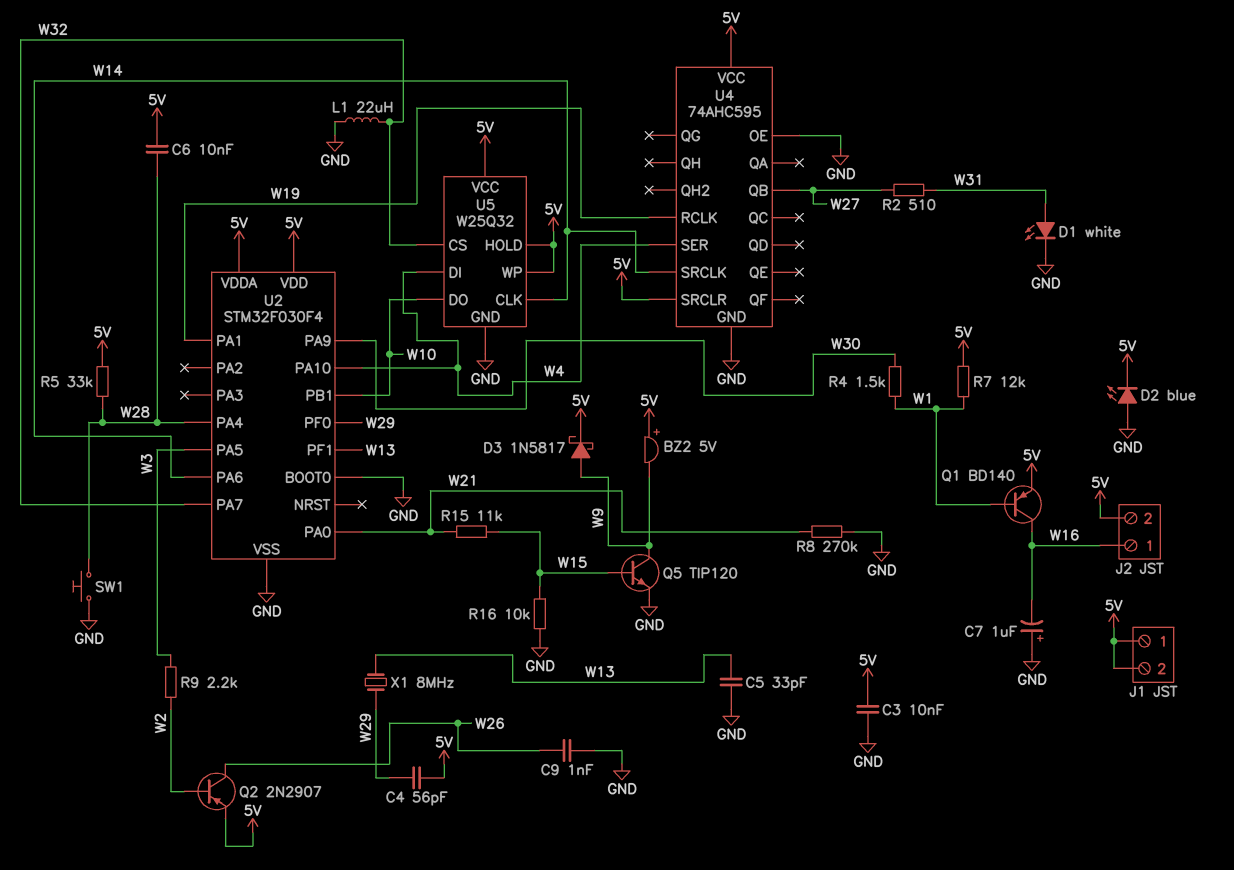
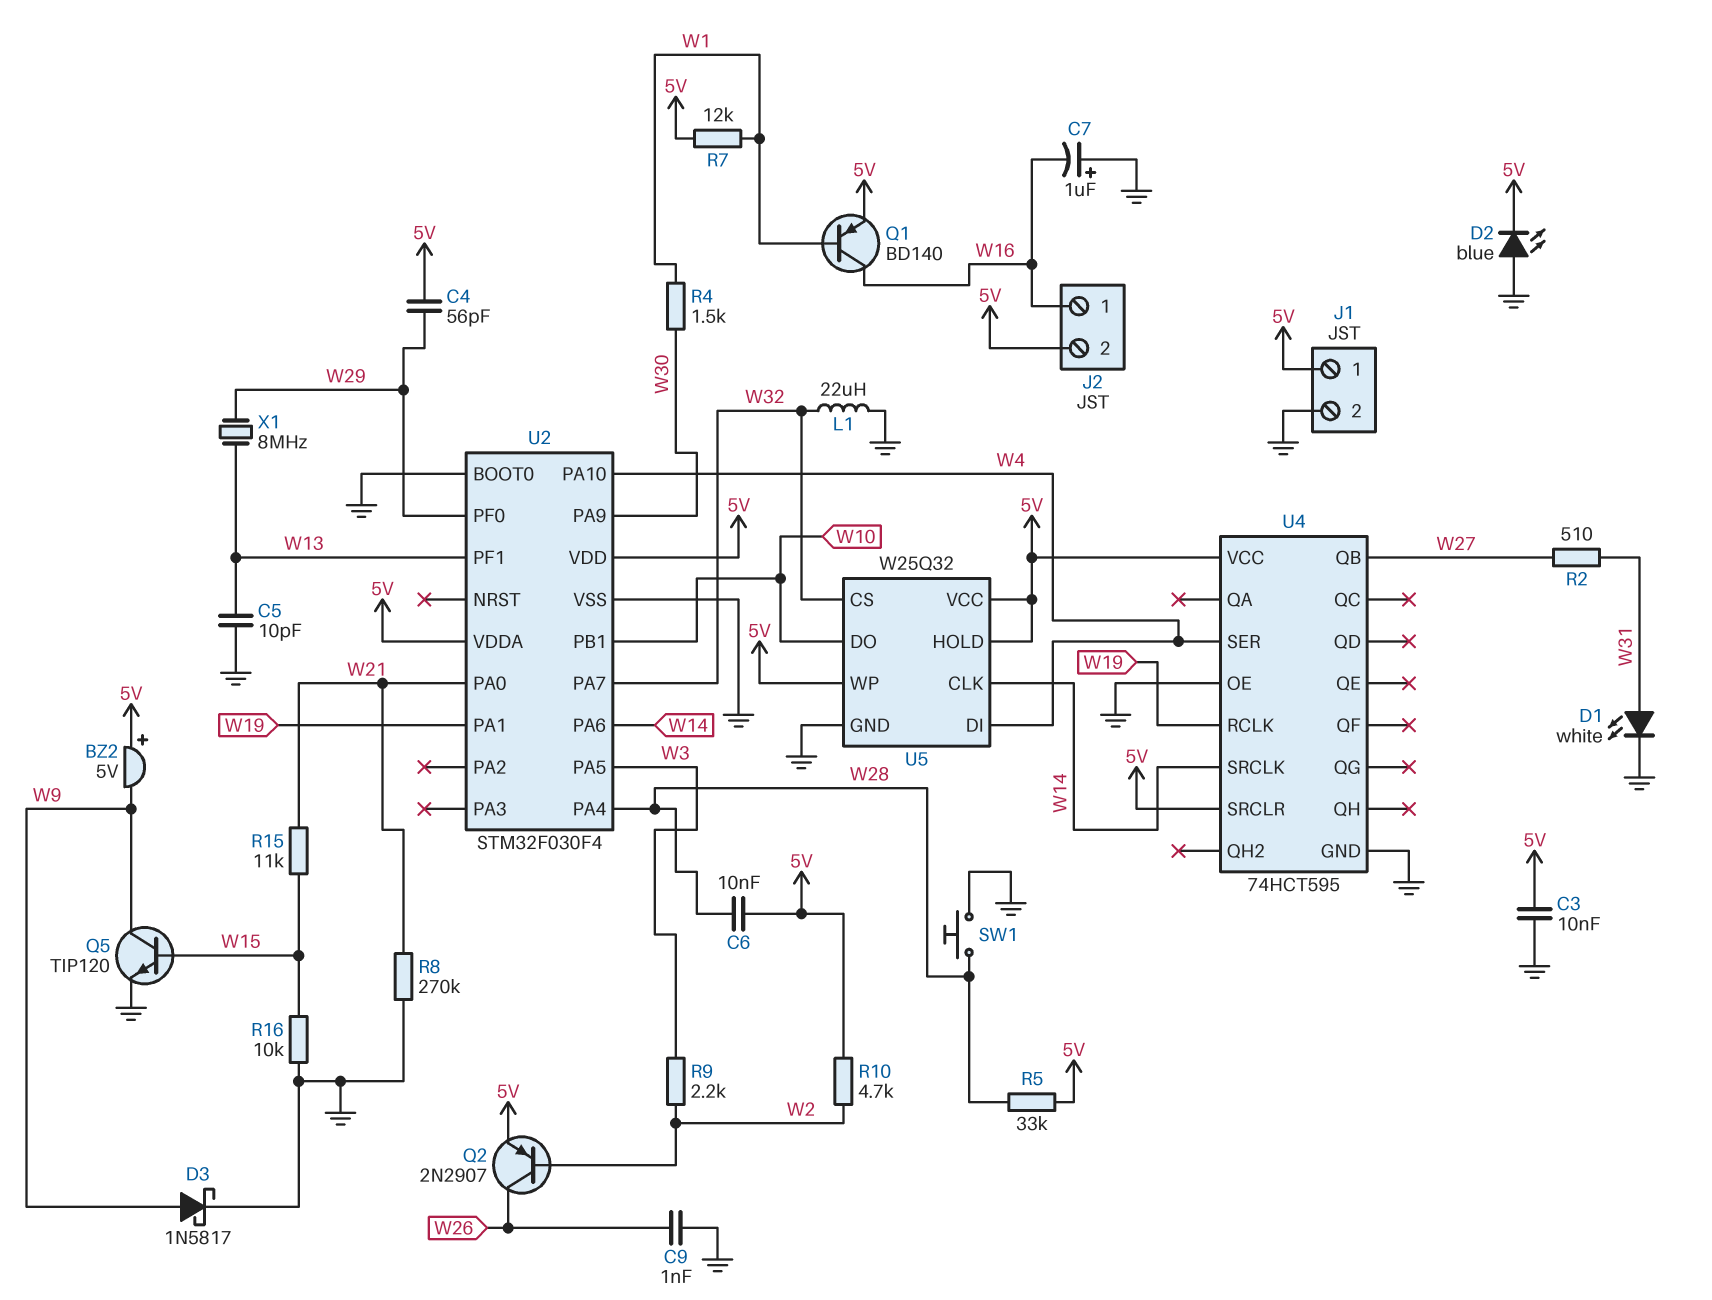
C5: 33pF (GND, W13) -> 10pF (GND, W13)
D3: schottky 1N5817 (A W9, K 5V) -> schottky 1N5817 (A W9, K GND)
J1 pin 2: 5V -> GND
R10: none -> 4.7k (5V, W2)
U4: 74AHC595 -> 74HCT595

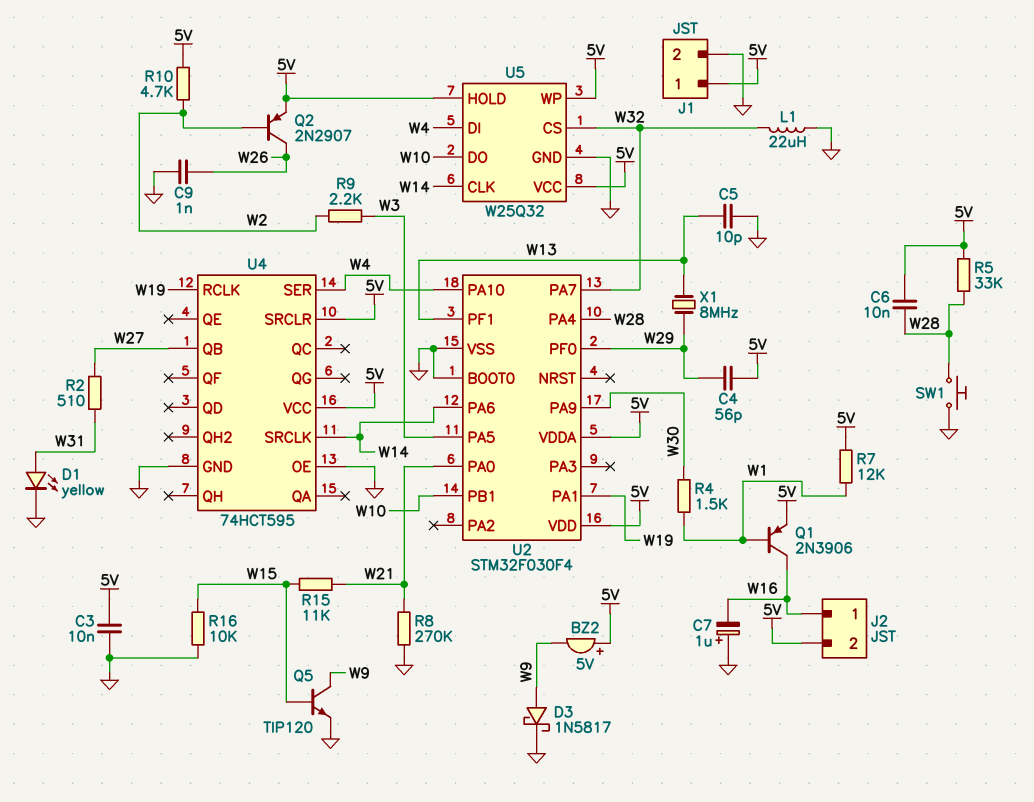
D1: LED white (A W31, K GND) -> LED yellow (A W31, K GND)
D2: LED blue (A GND, K 5V) -> none
Q1: PNP BD140 (B W1, C W16, E 5V) -> PNP 2N3906 (B W1, C W16, E 5V)

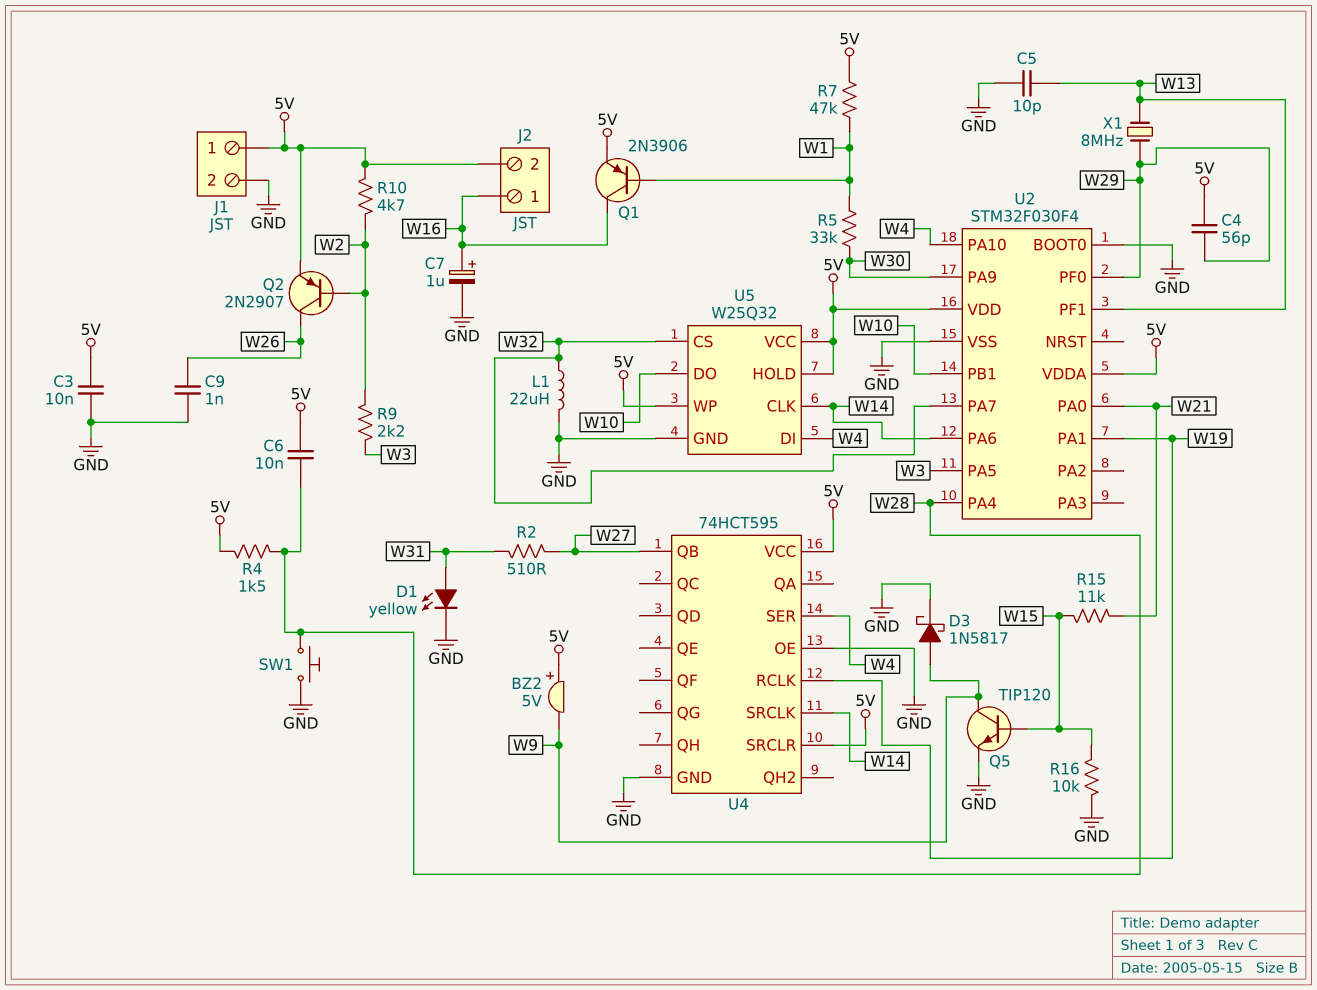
C7: 1uF (plus GND, minus W16) -> 1uF (plus W16, minus GND)
R4: 1.5k (W1, W30) -> 1.5k (5V, W28)
R5: 33k (5V, W28) -> 33k (W1, W30)
R7: 12k (5V, W1) -> 47k (5V, W1)
R8: 270k (GND, W21) -> none

